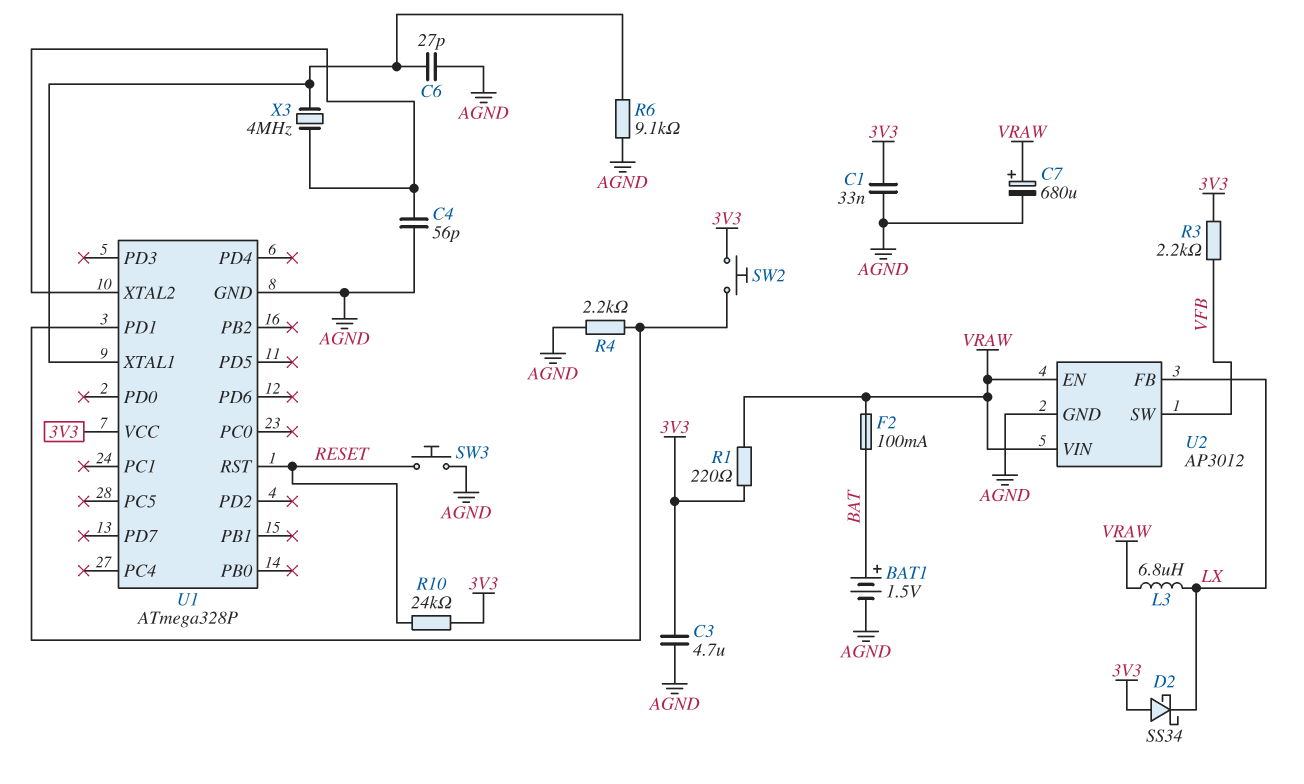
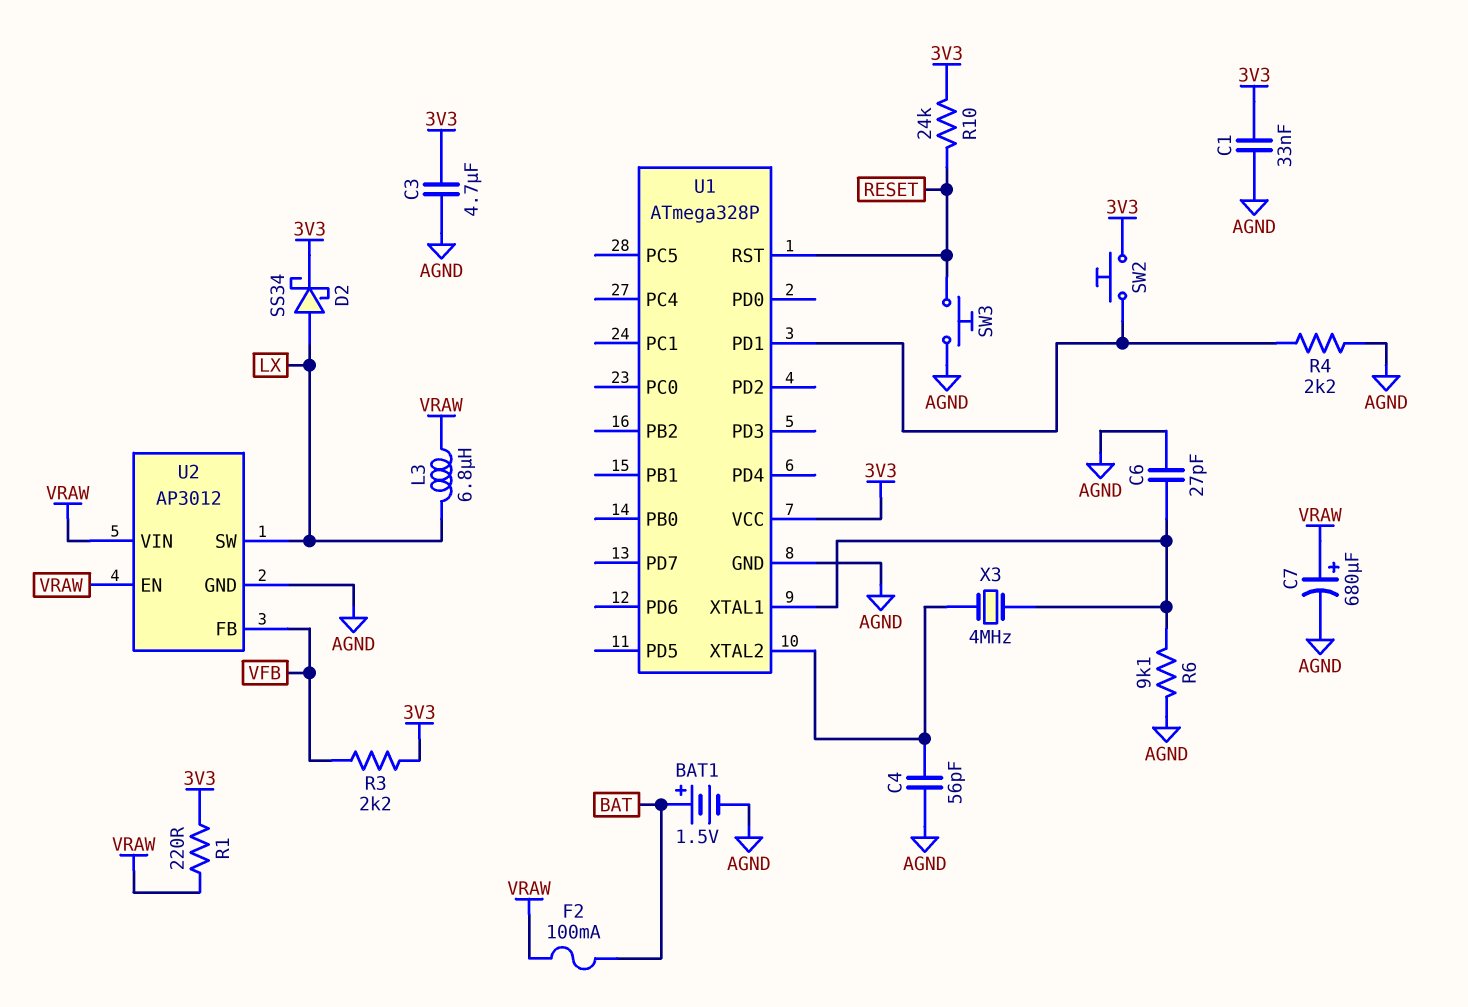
D2: schottky SS34 (A 3V3, K LX) -> schottky SS34 (A LX, K 3V3)
U2 pin FB: LX -> VFB
U2 pin SW: VFB -> LX

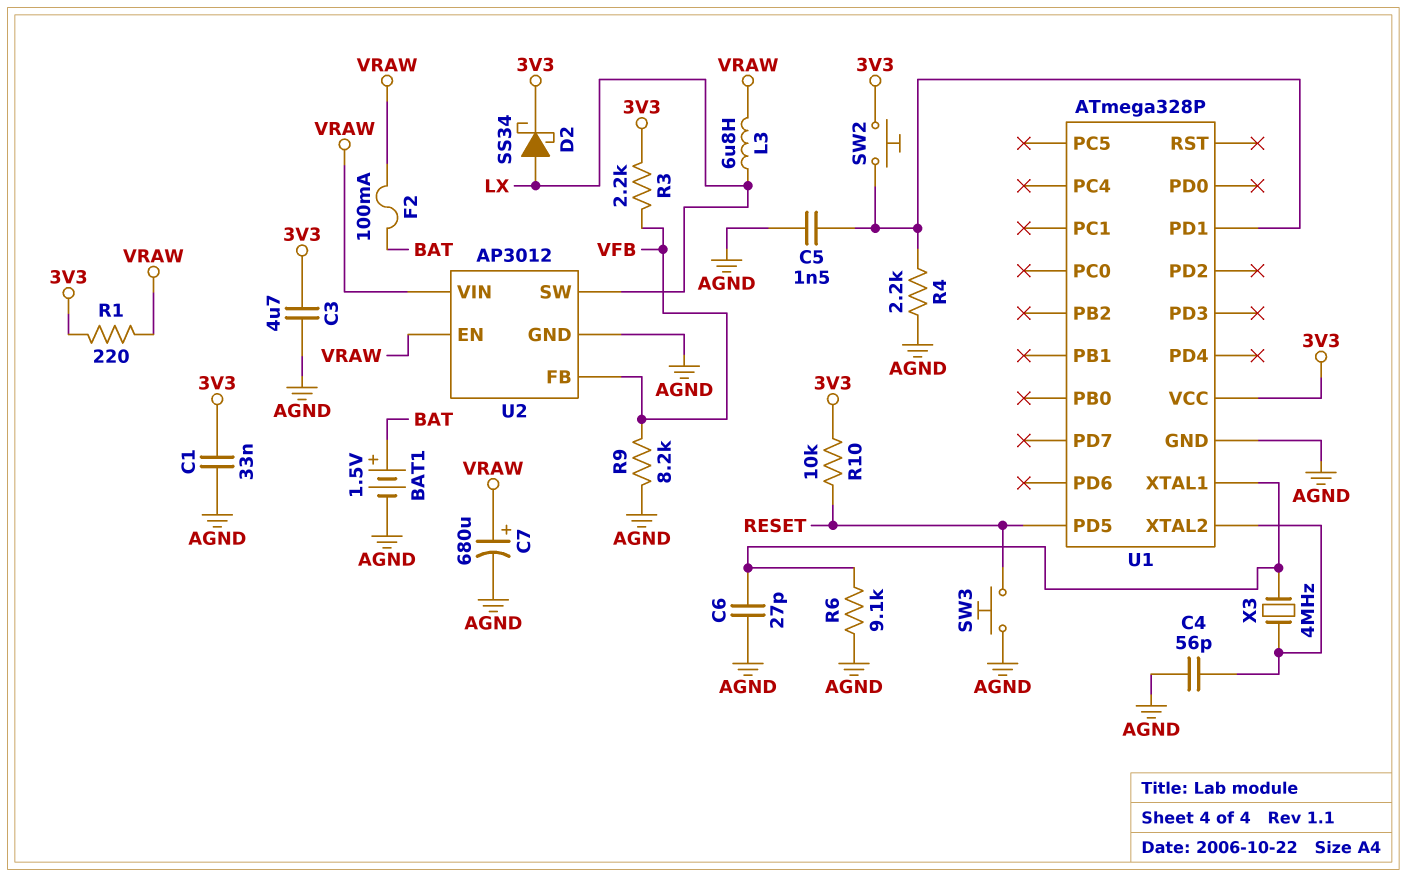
C5: none -> 1.5nF (AGND, U1/PD1)
R9: none -> 8.2k (AGND, VFB)
R10: 24k (3V3, RESET) -> 10k (3V3, RESET)
U1 pin PD5: none -> RESET
U1 pin RST: RESET -> none

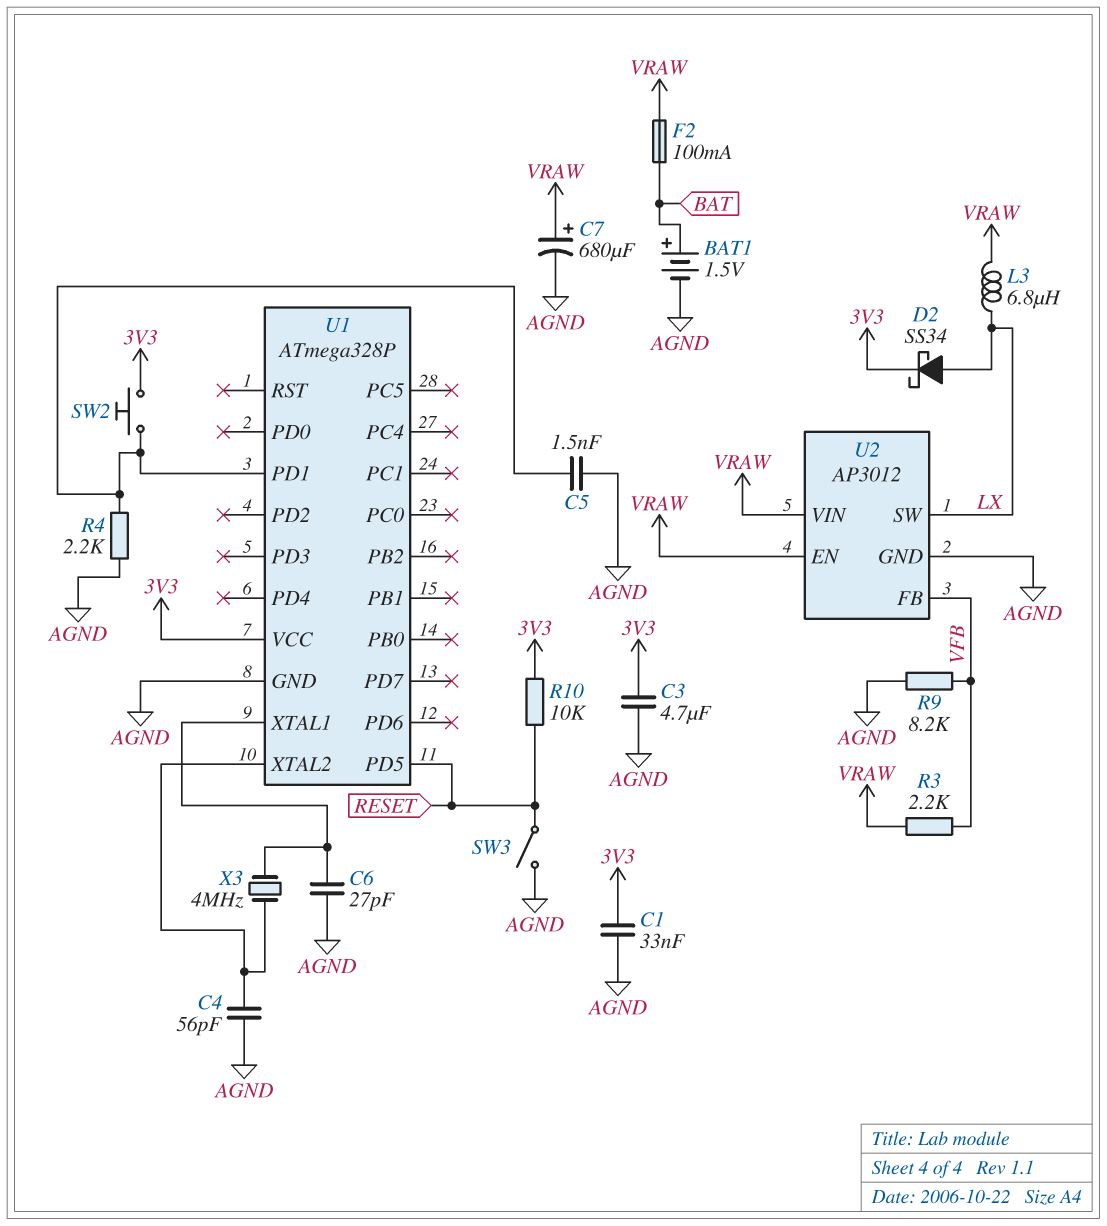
R1: 220 (3V3, VRAW) -> none
R3: 2.2k (3V3, VFB) -> 2.2k (VFB, VRAW)
R6: 9.1k (AGND, U1/XTAL1) -> none
SW3: button (AGND, RESET) -> switch (AGND, RESET)

